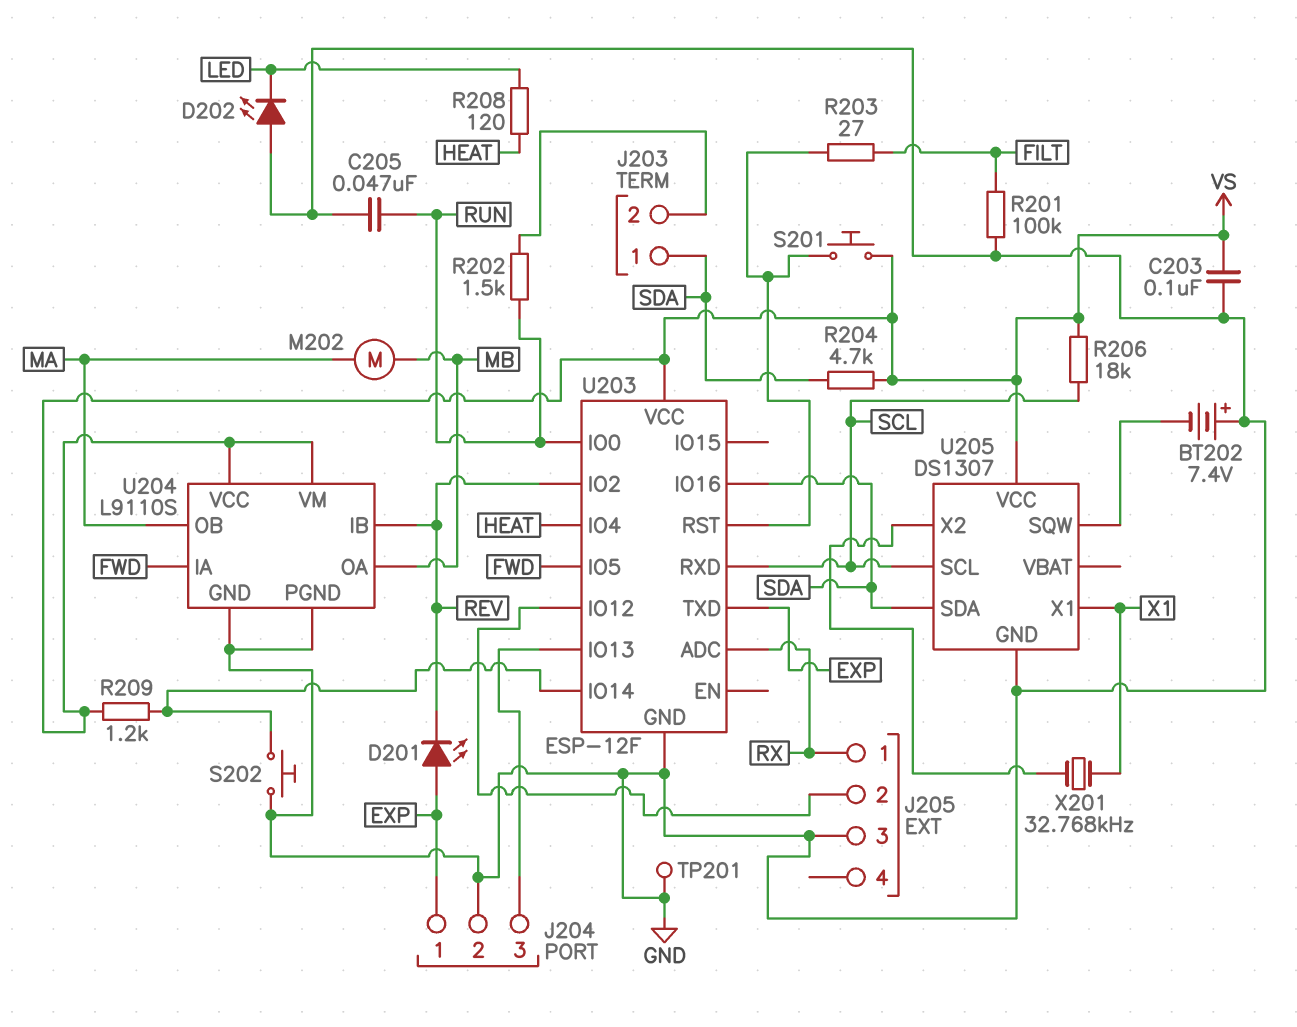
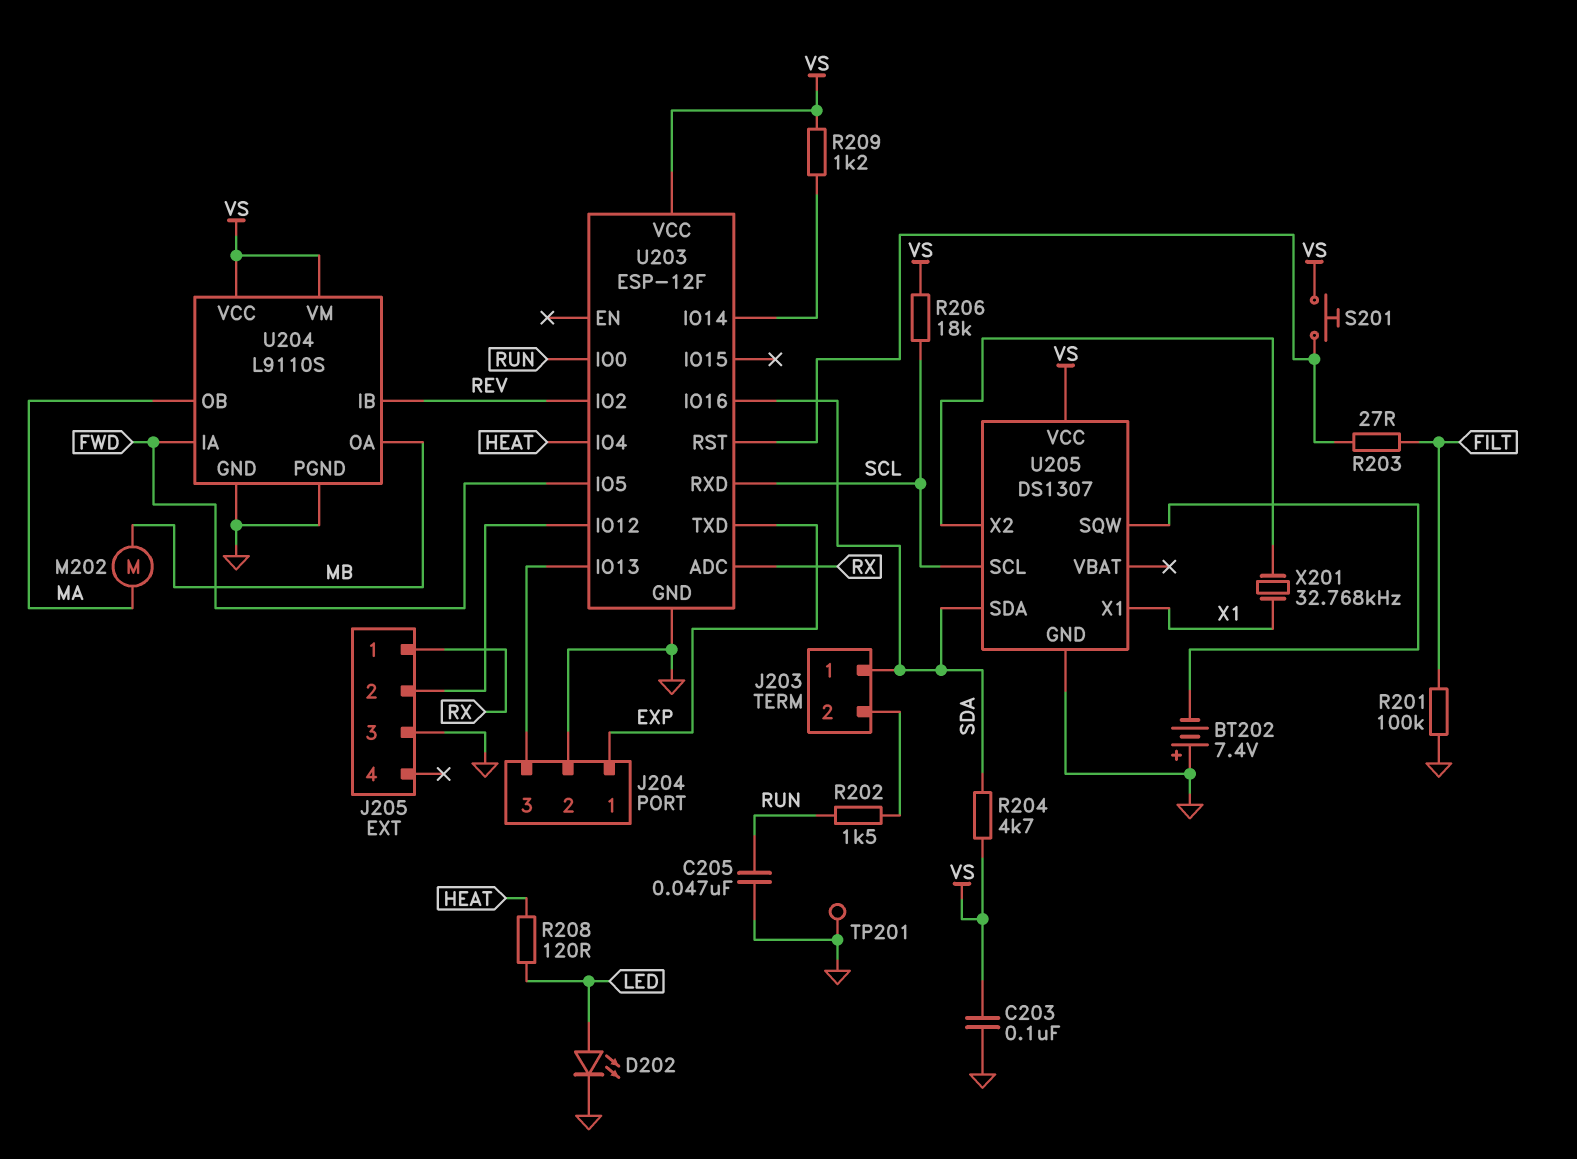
D201: LED (A EXP, K REV) -> none
D202: LED (A GND, K LED) -> LED (A LED, K GND)
S202: button (GND, U203/IO14) -> none

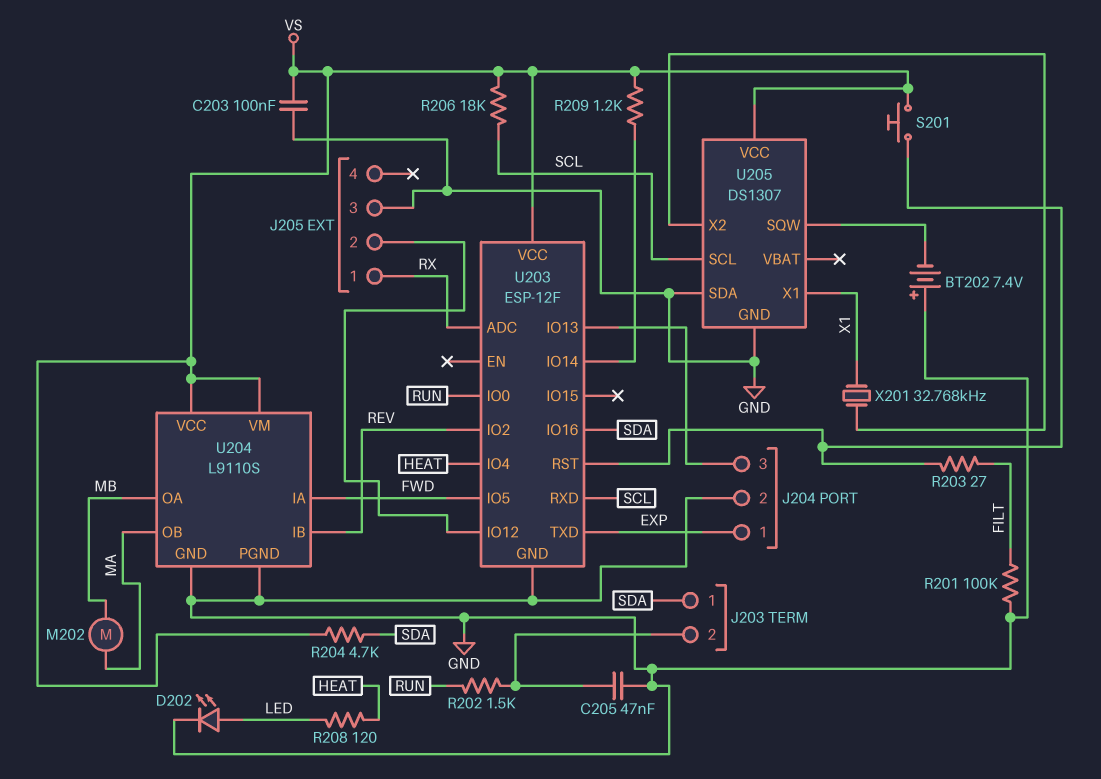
C205: 47nF (GND, RUN) -> 47nF (GND, J203/2)
TP201: test point (GND) -> none
U205 pin SDA: SDA -> GND

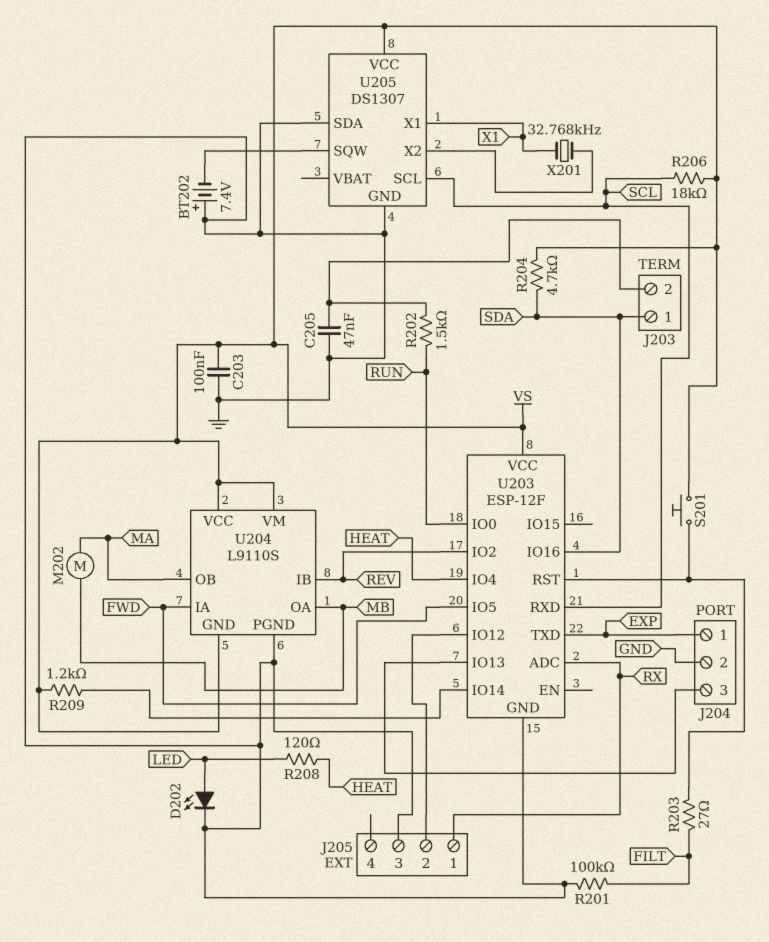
U204 pin GND: GND -> VS

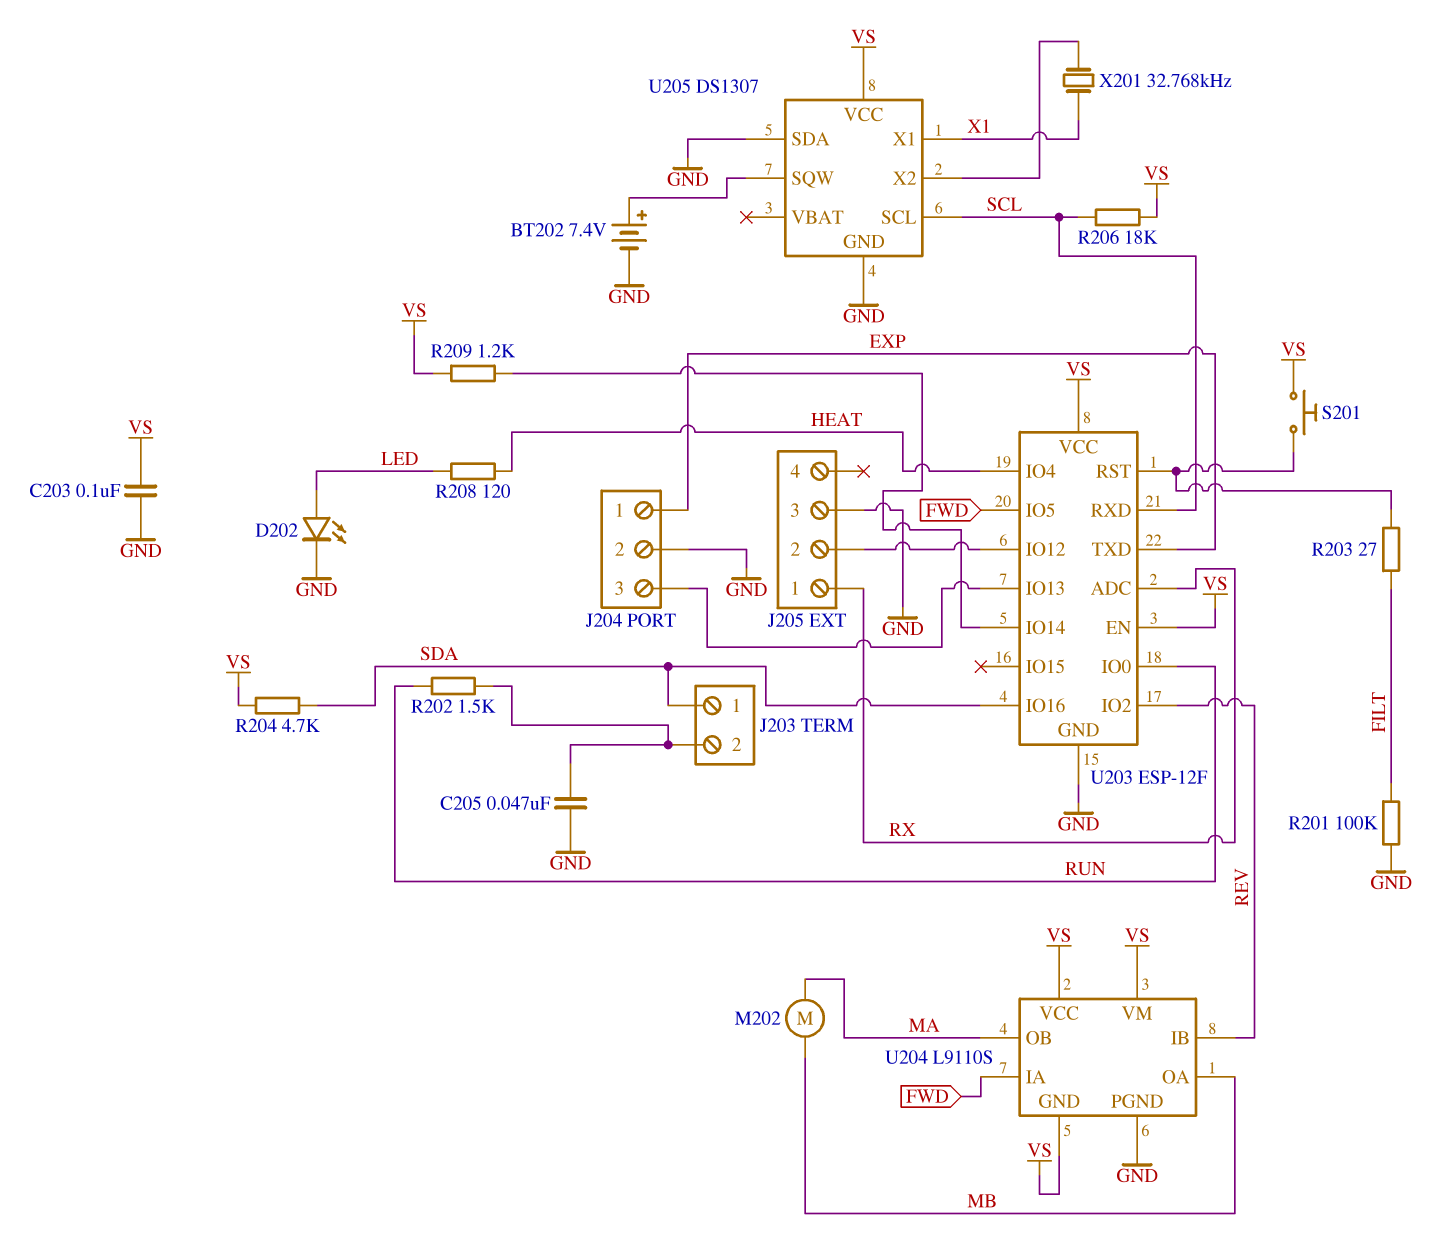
BT202: 7.4V (plus GND, minus U205/SQW) -> 7.4V (plus U205/SQW, minus GND)
U203 pin EN: none -> VS

